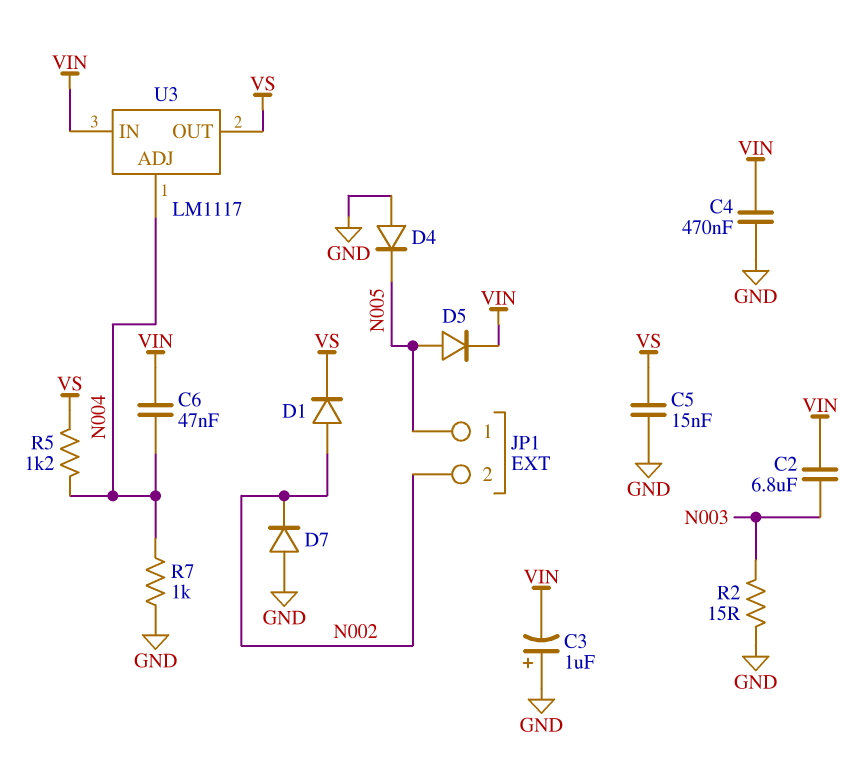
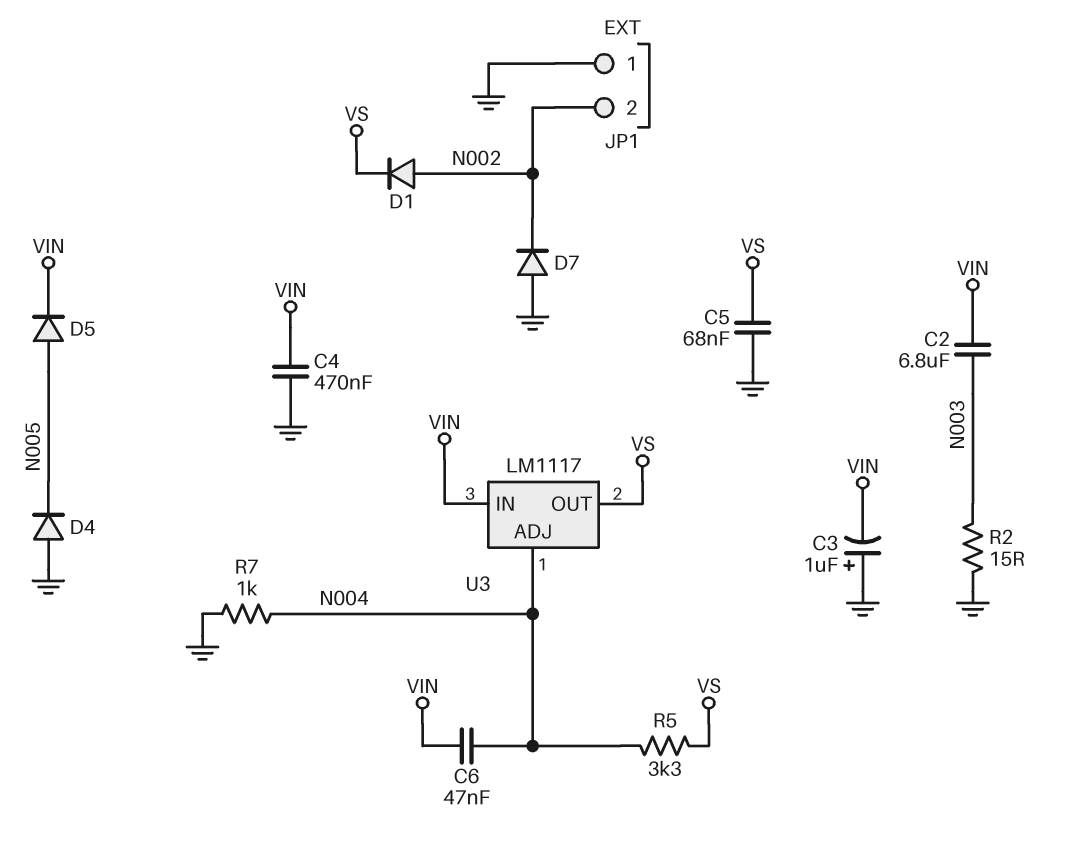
C5: 15nF (GND, VS) -> 68nF (GND, VS)
JP1 pin 1: N005 -> GND
R5: 1.2k (N004, VS) -> 3.3k (N004, VS)

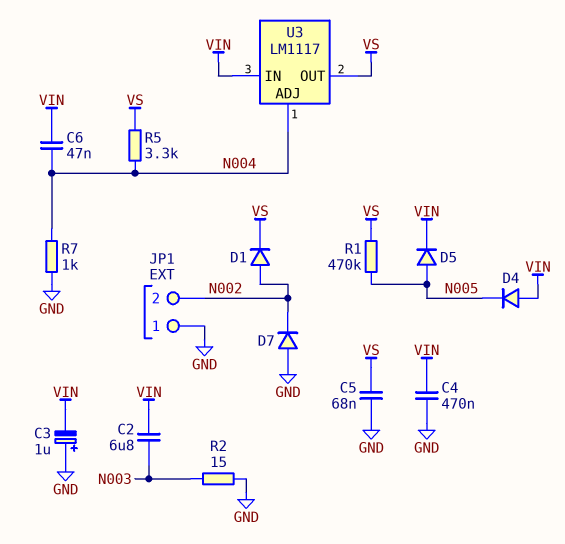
D4: diode (A GND, K N005) -> diode (A VIN, K N005)
R1: none -> 470k (N005, VS)

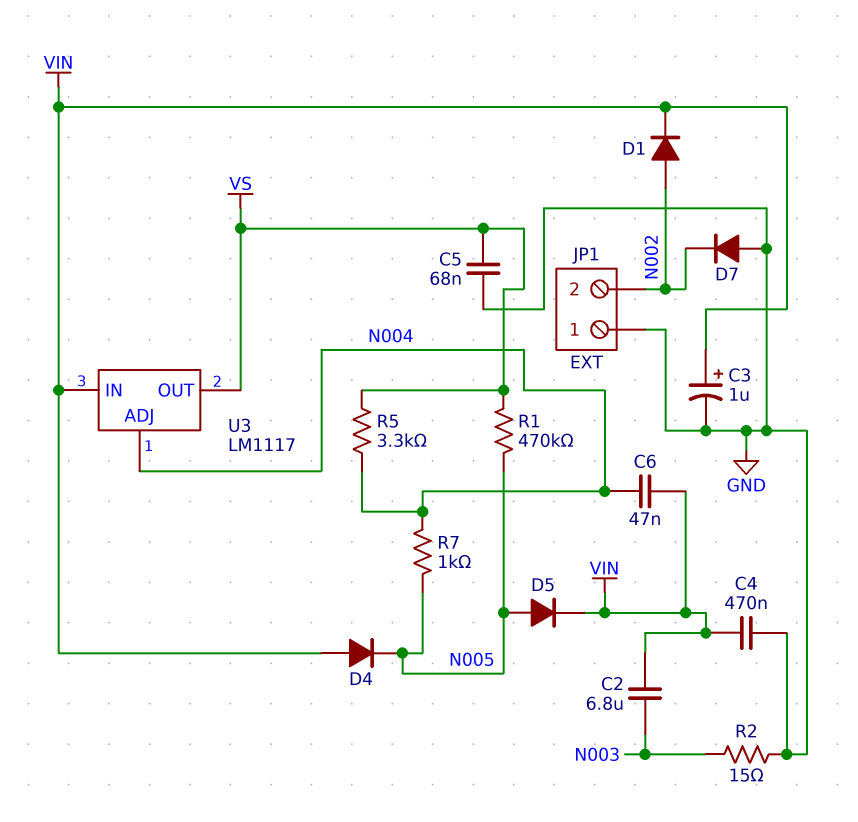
C3: 1uF (plus GND, minus VIN) -> 1uF (plus VIN, minus GND)
D1: diode (A N002, K VS) -> diode (A N002, K VIN)
R7: 1k (GND, N004) -> 1k (N004, N005)

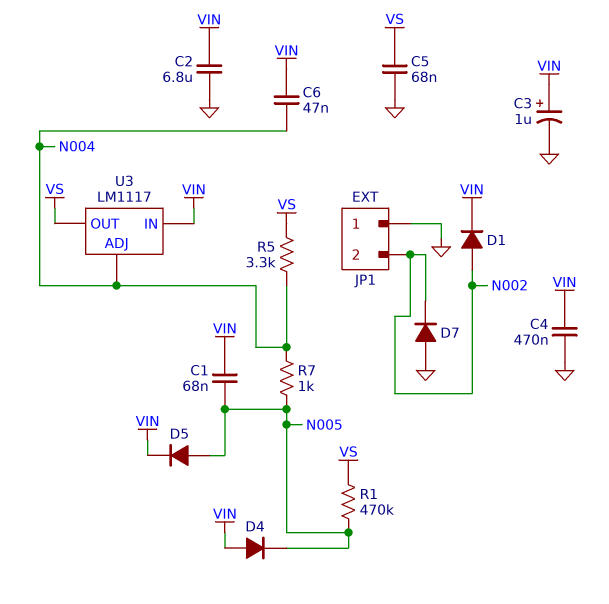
C1: none -> 68nF (N005, VIN)
C2: 6.8uF (N003, VIN) -> 6.8uF (GND, VIN)
R2: 15 (GND, N003) -> none

